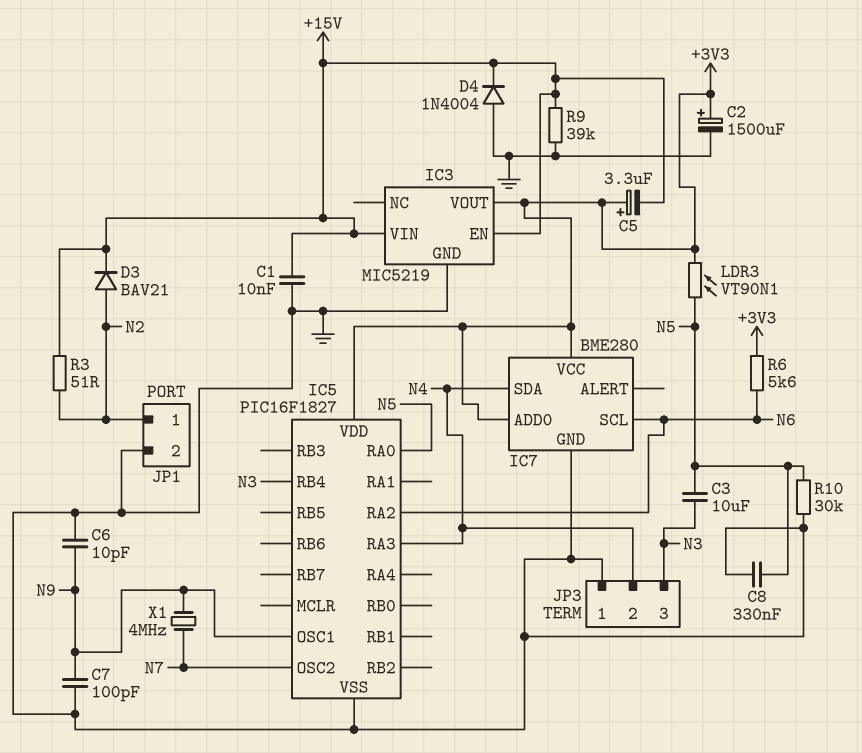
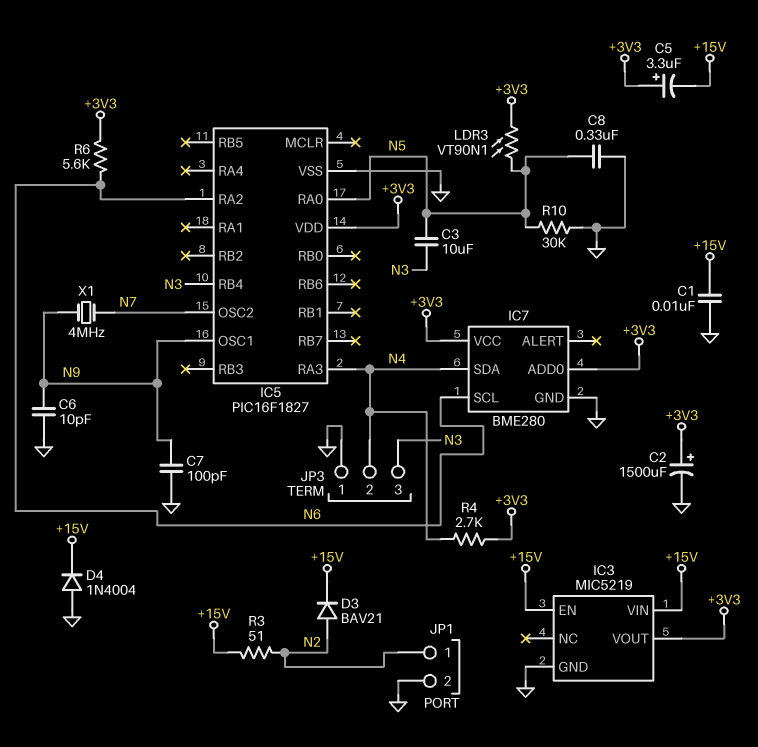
R4: none -> 2.7k (+3V3, N4)
R9: 39k (+15V, GND) -> none

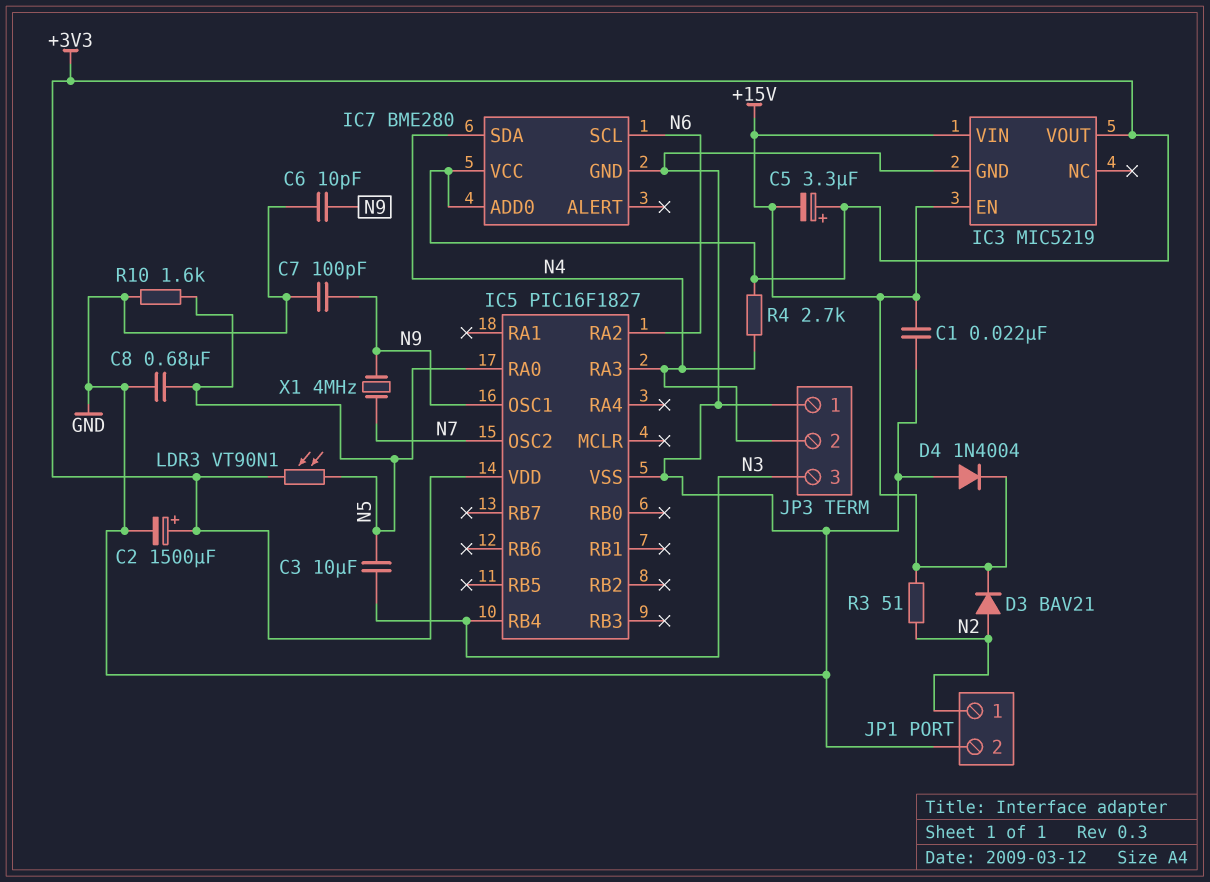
C1: 10nF (+15V, GND) -> 22nF (+15V, GND)
C8: 330nF (GND, N5) -> 680nF (GND, N5)
R6: 5.6k (+3V3, N6) -> none
R10: 30k (GND, N5) -> 1.6k (GND, N5)

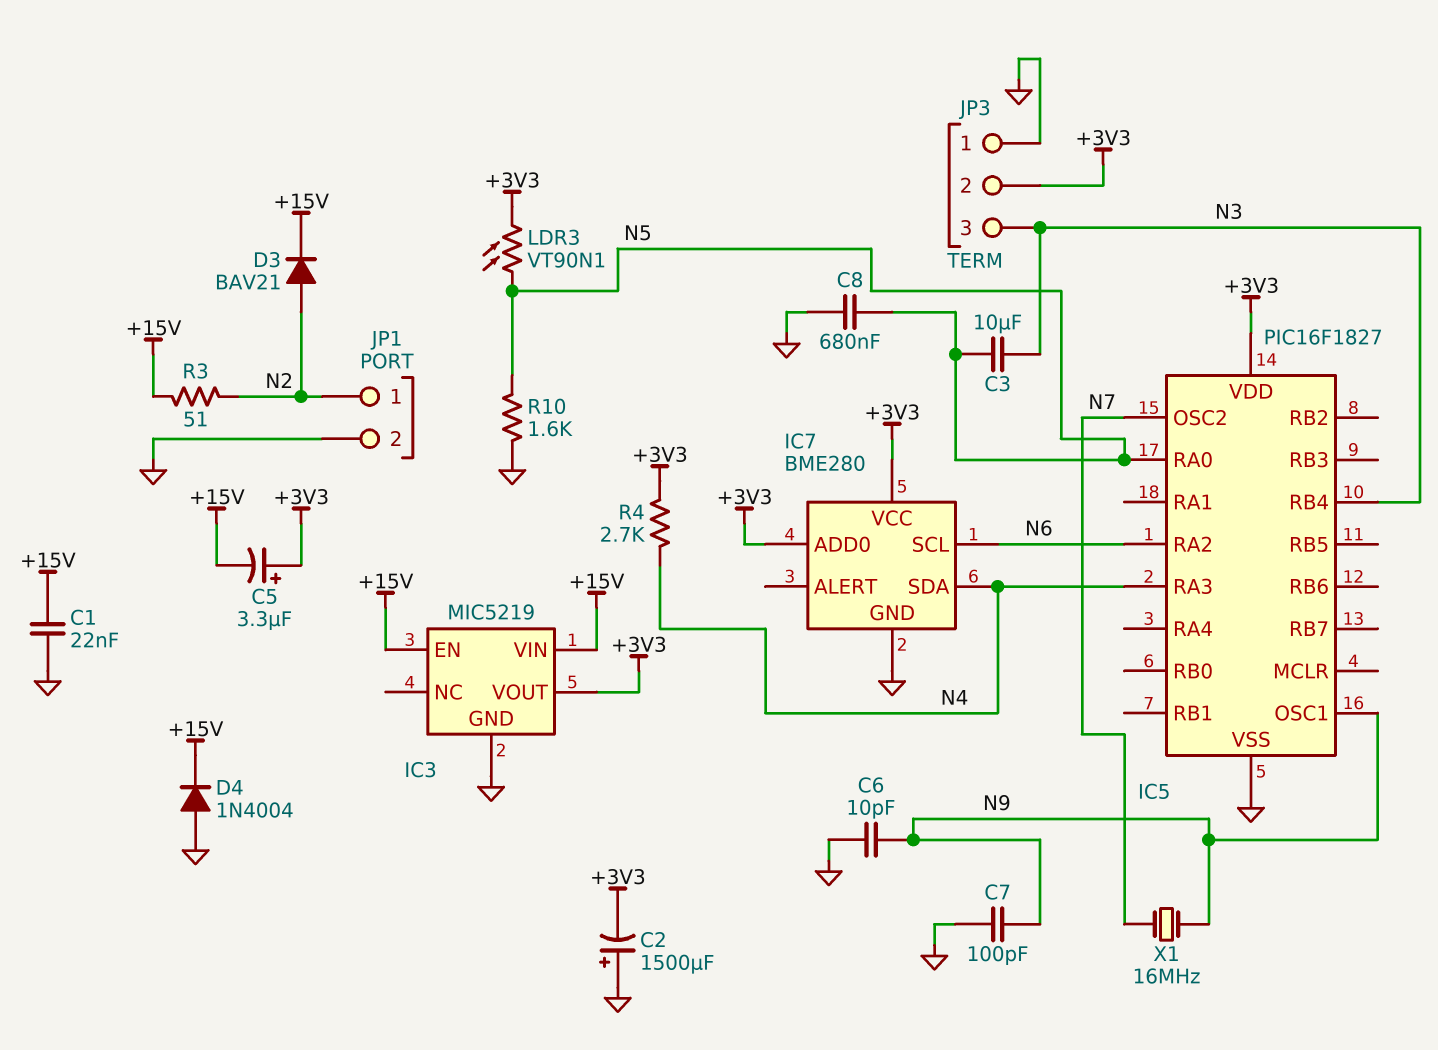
C2: 1500uF (plus +3V3, minus GND) -> 1500uF (plus GND, minus +3V3)
JP3 pin 2: N4 -> +3V3
X1: 4MHz (N7, N9) -> 16MHz (N7, N9)

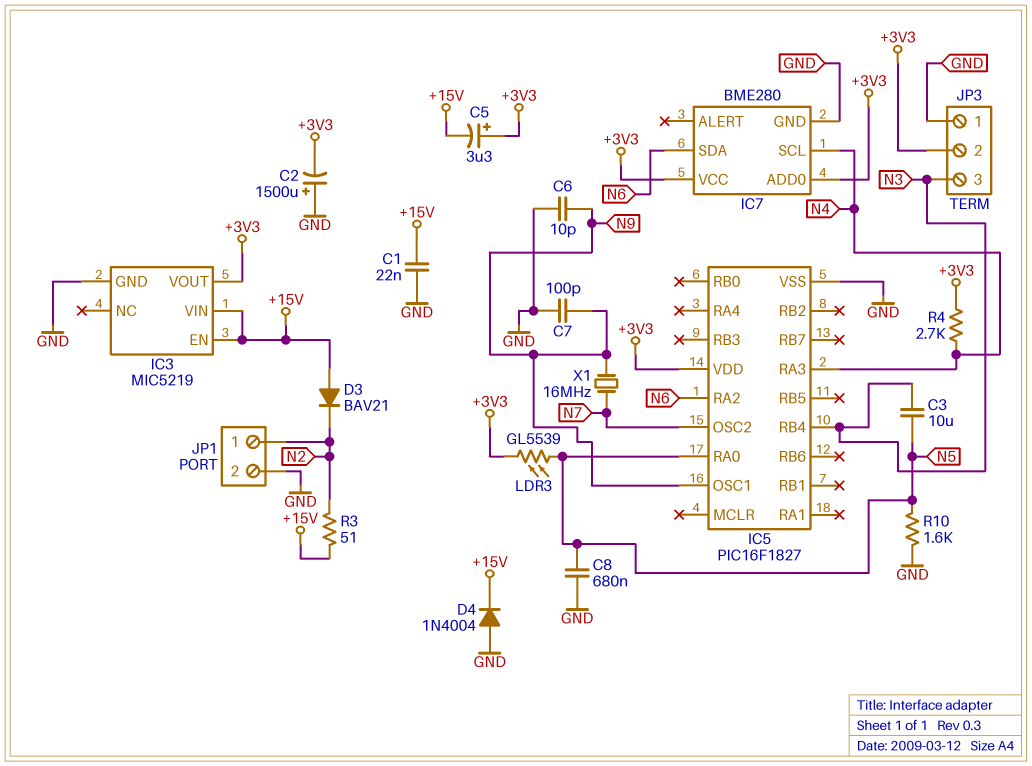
D3: diode BAV21 (A N2, K +15V) -> diode BAV21 (A +15V, K N2)
IC7 pin SCL: N6 -> N4
IC7 pin SDA: N4 -> N6
LDR3: VT90N1 (+3V3, N5) -> GL5539 (+3V3, N5)

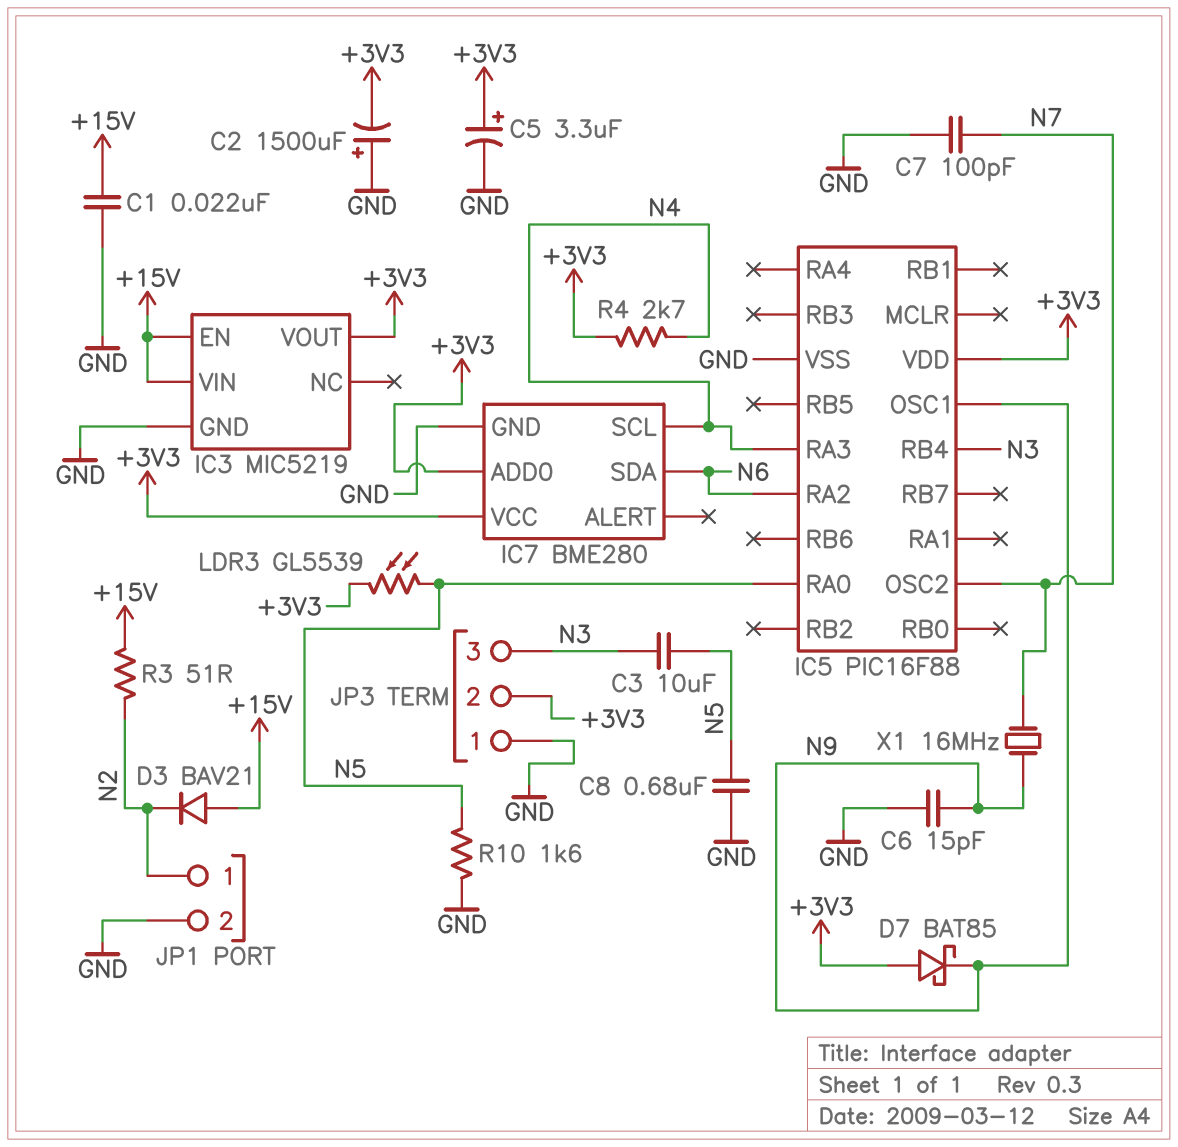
C5: 3.3uF (plus +3V3, minus +15V) -> 3.3uF (plus +3V3, minus GND)
C6: 10pF (GND, N9) -> 15pF (GND, N9)
C7: 100pF (GND, N9) -> 100pF (GND, N7)
D4: diode 1N4004 (A GND, K +15V) -> none
D7: none -> schottky BAT85 (A +3V3, K N9)
IC5: PIC16F1827 -> PIC16F88

